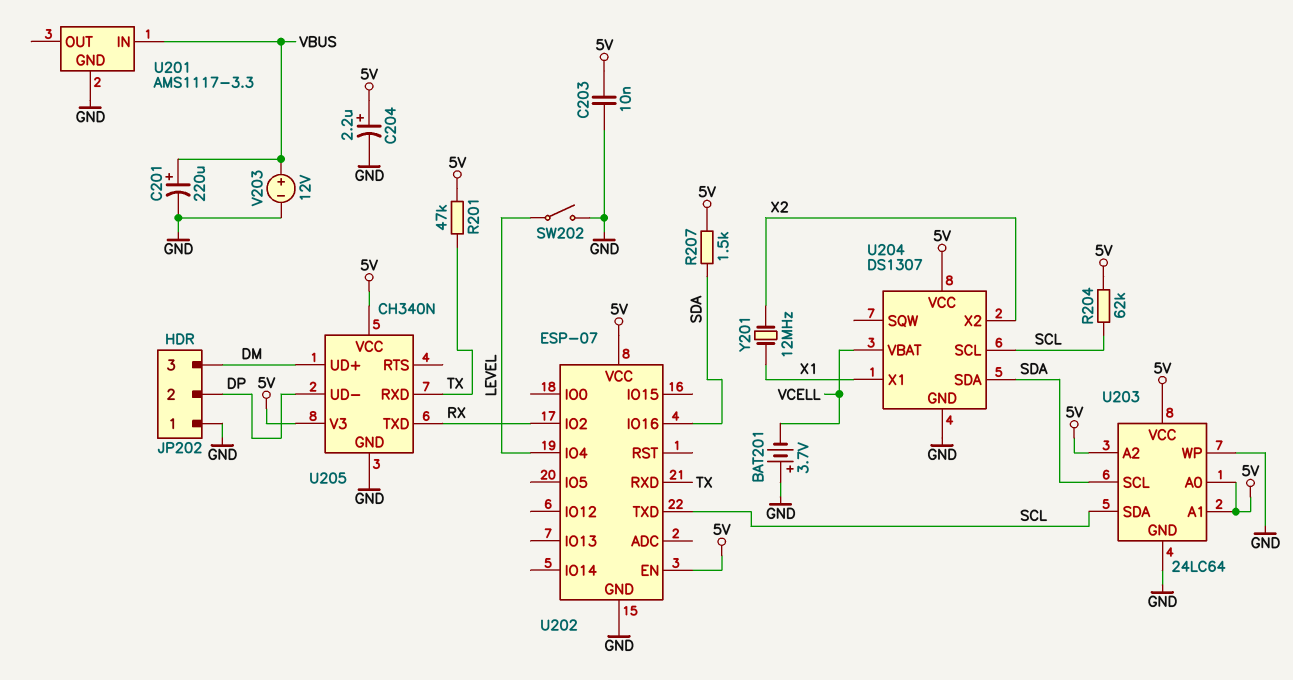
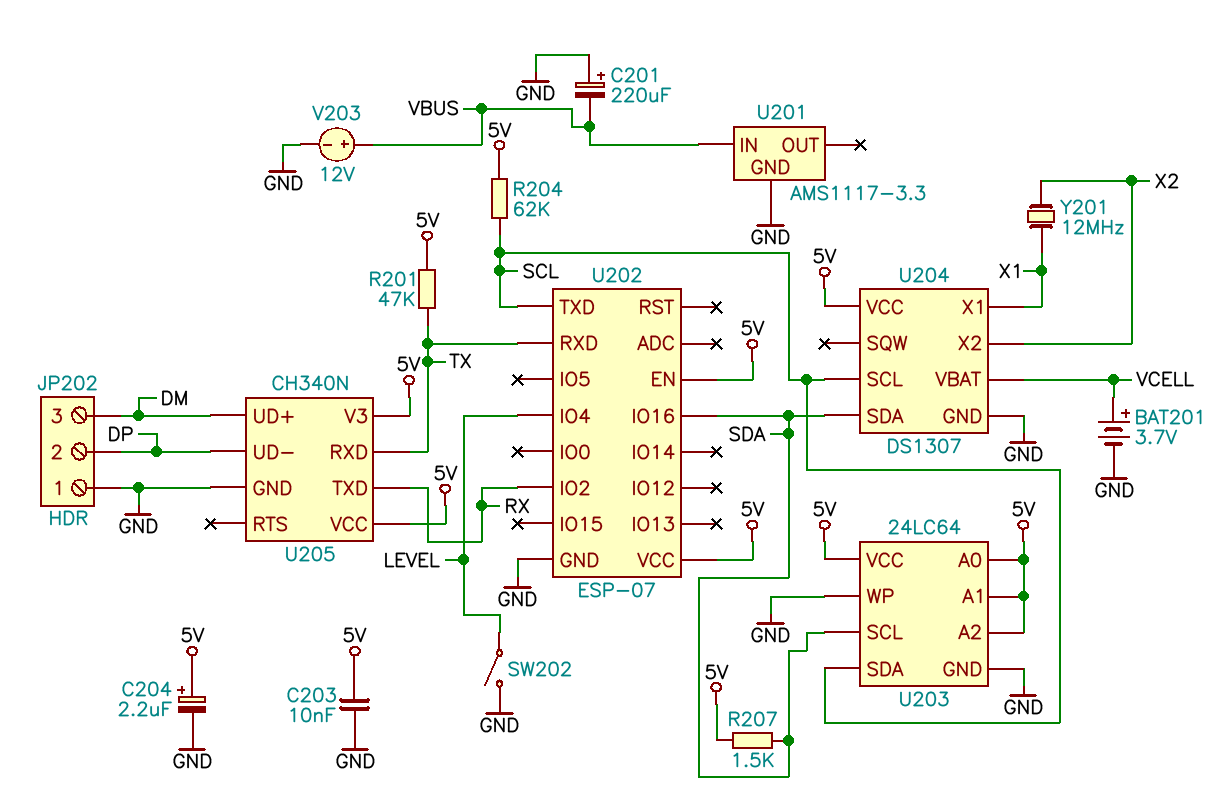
BAT201: 3.7V (plus GND, minus VCELL) -> 3.7V (plus VCELL, minus GND)
C201: 220uF (plus VBUS, minus GND) -> 220uF (plus GND, minus VBUS)

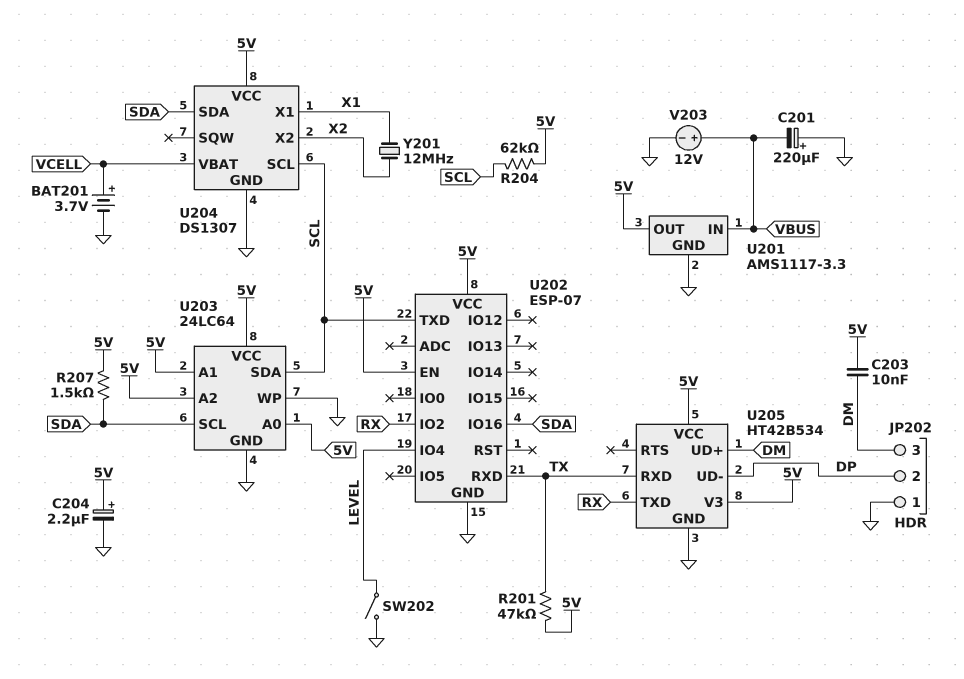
C203: 10nF (5V, GND) -> 10nF (5V, DM)
U201 pin OUT: none -> 5V
U205: CH340N -> HT42B534

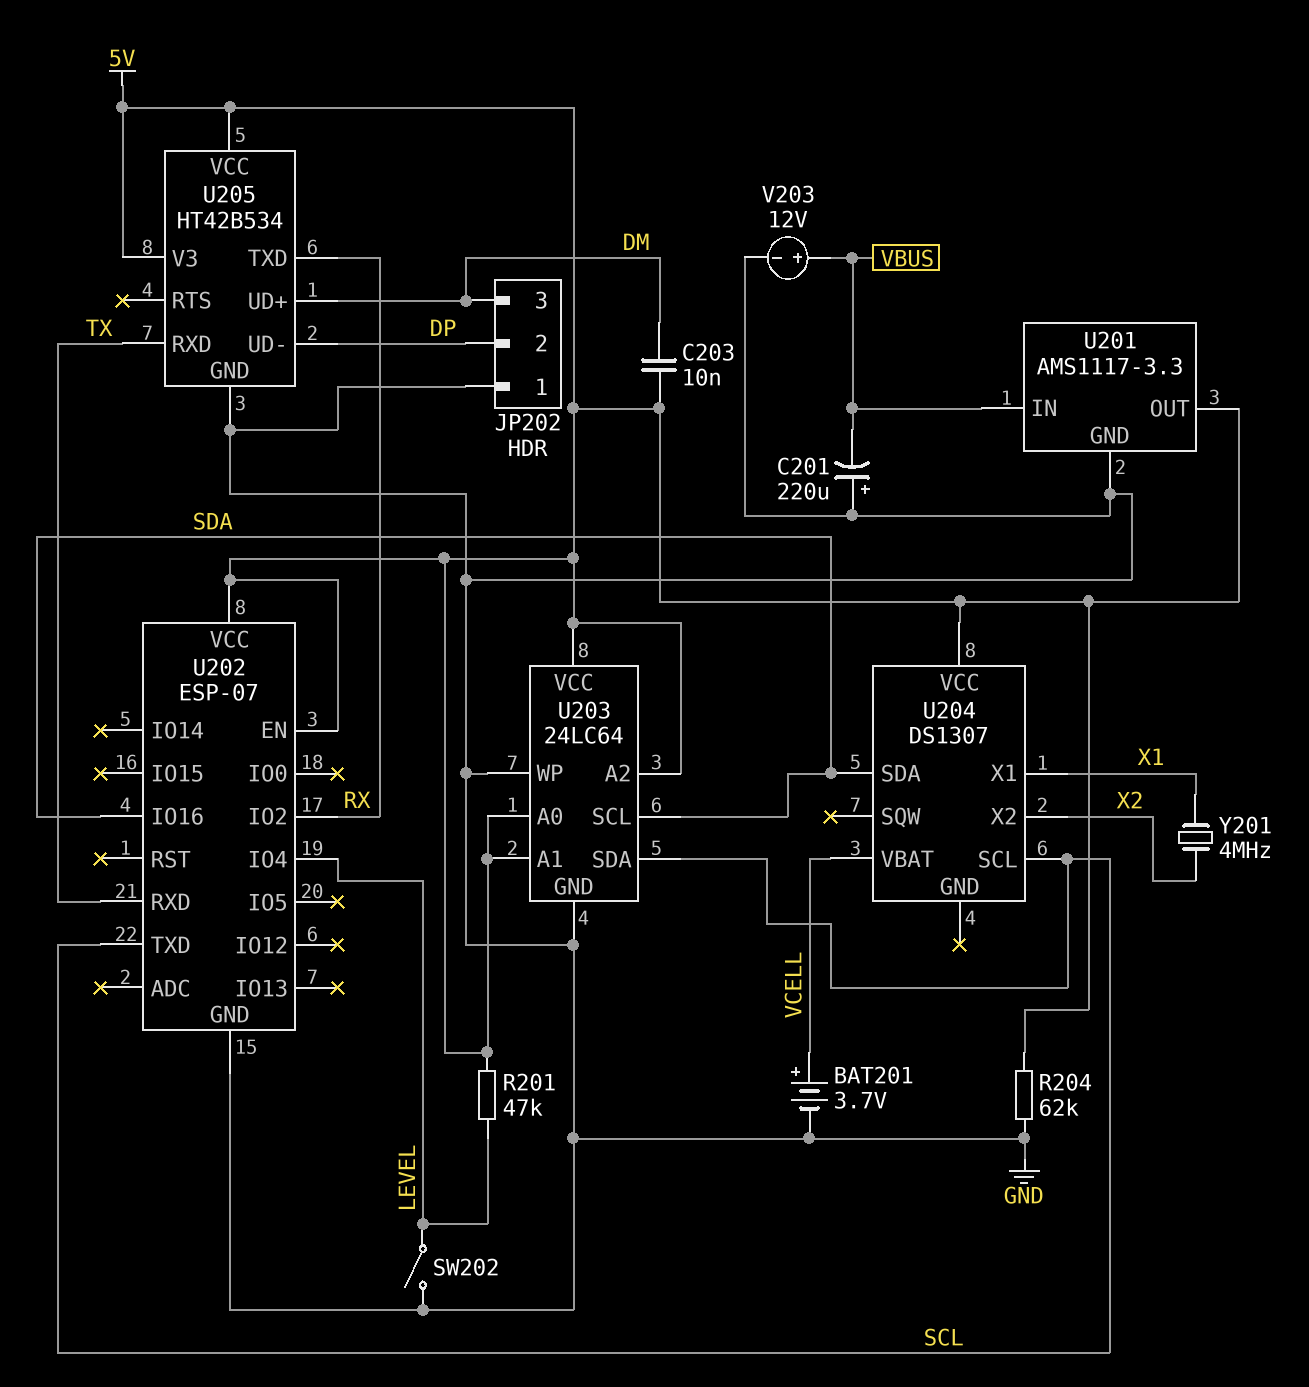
C204: 2.2uF (plus 5V, minus GND) -> none
R201: 47k (5V, TX) -> 47k (5V, LEVEL)
R204: 62k (5V, SCL) -> 62k (5V, GND)
R207: 1.5k (5V, SDA) -> none
U204 pin GND: GND -> none
Y201: 12MHz (X1, X2) -> 4MHz (X1, X2)

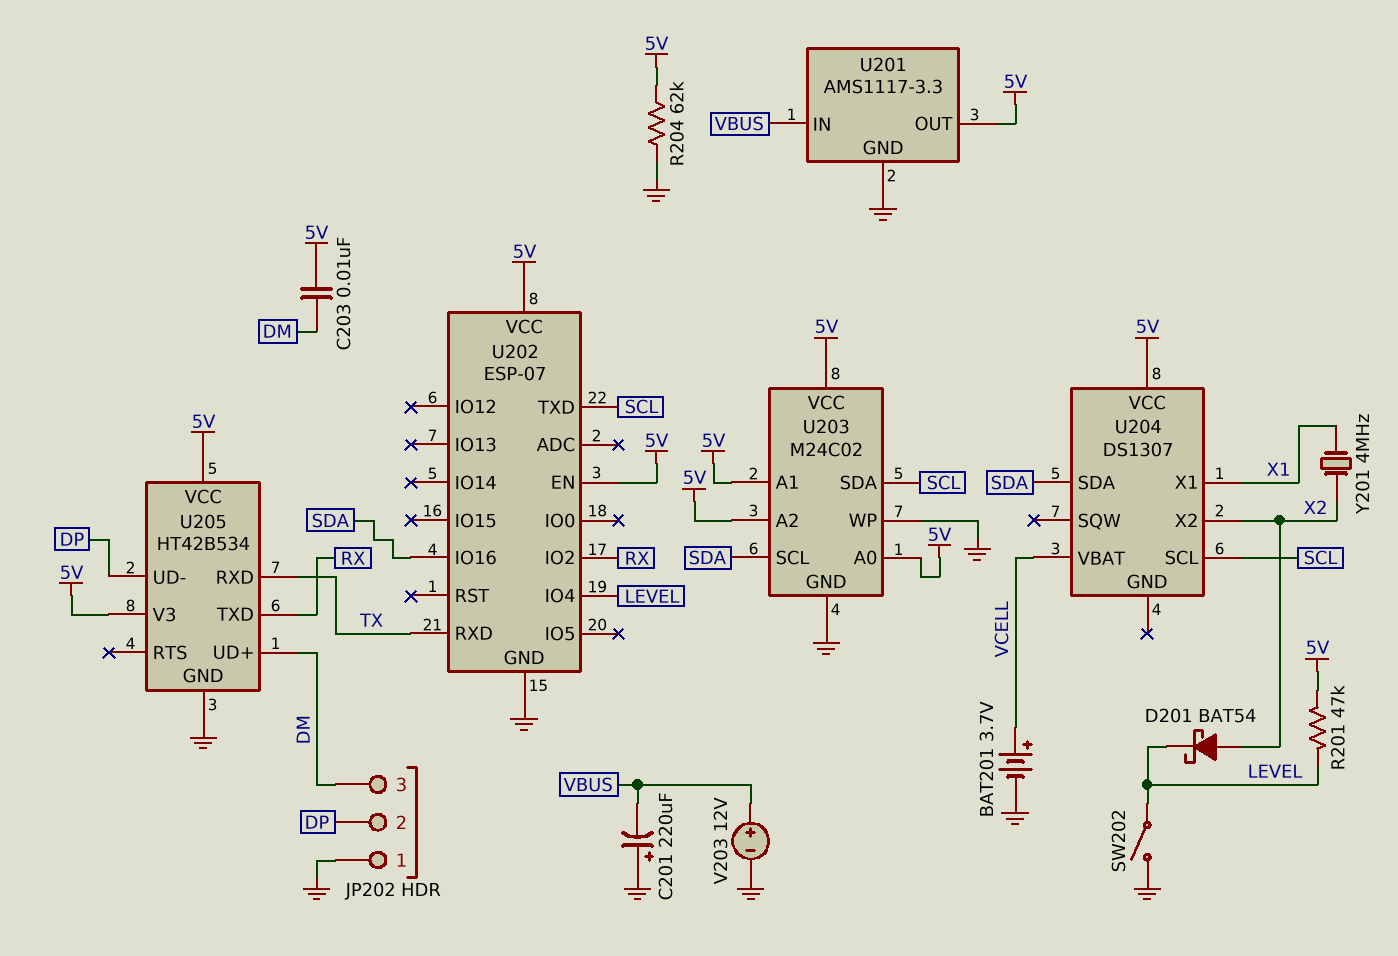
D201: none -> schottky BAT54 (A X2, K LEVEL)
U203: 24LC64 -> M24C02

